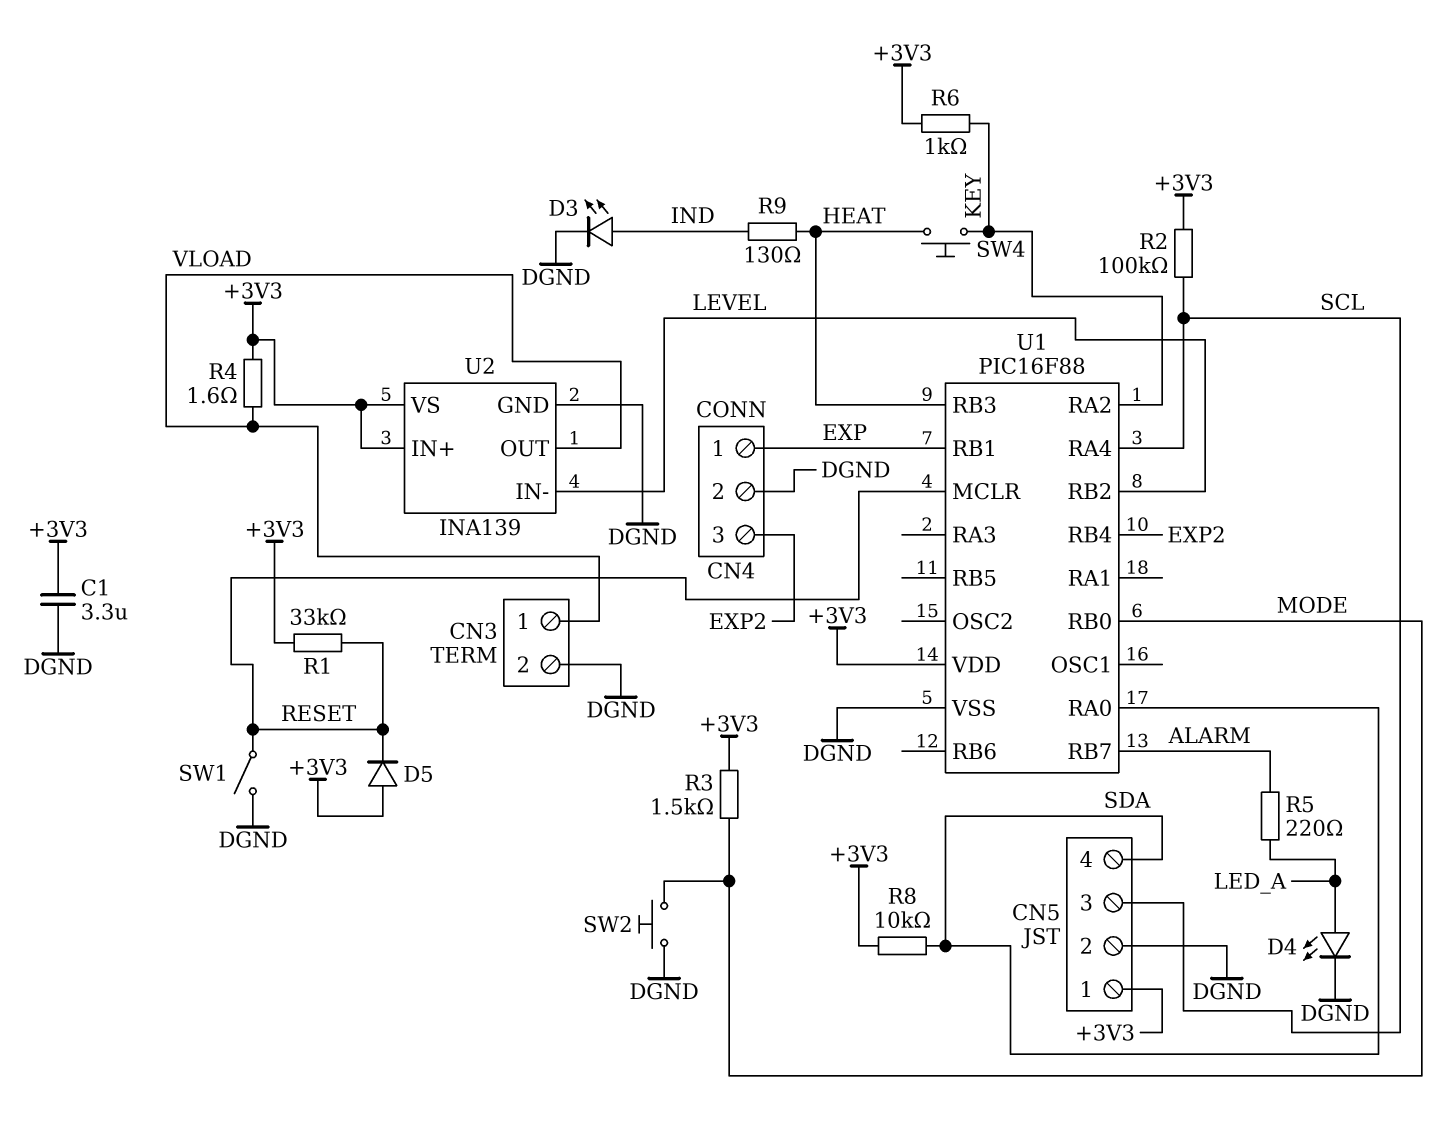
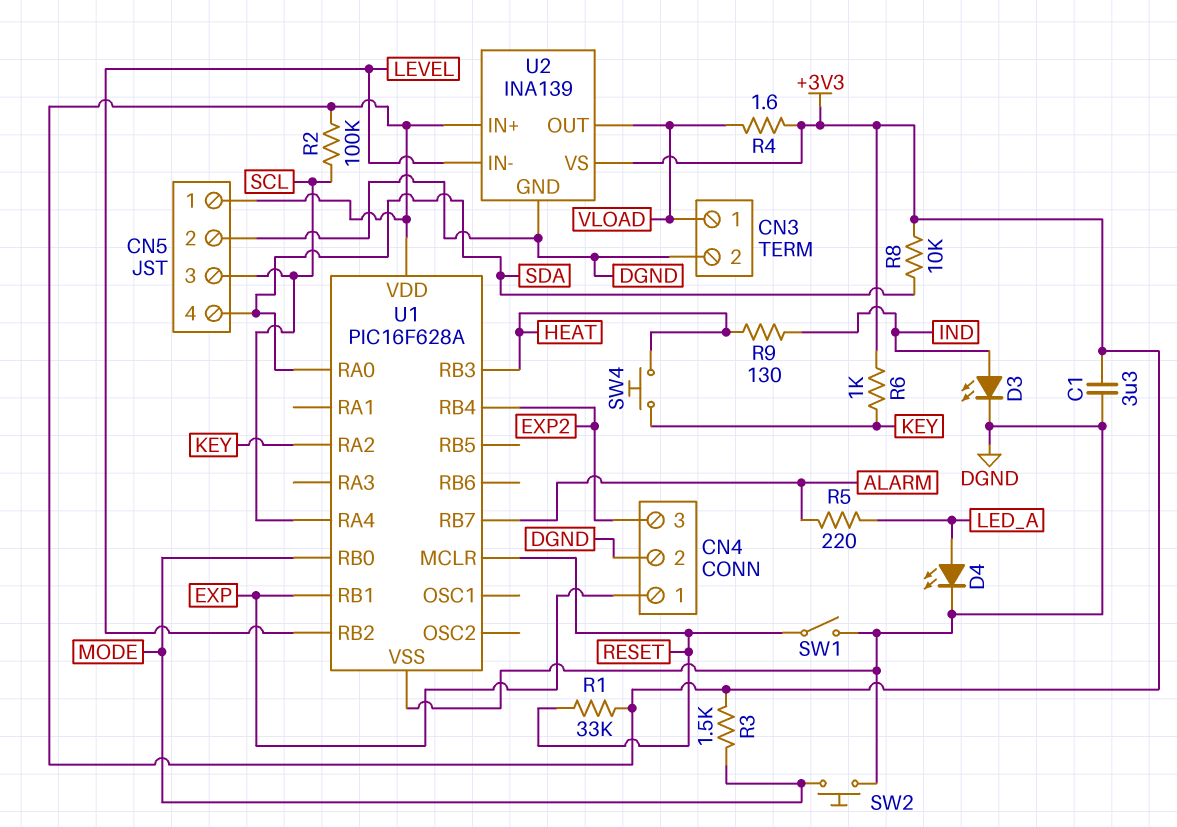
D5: diode (A +3V3, K RESET) -> none
U1: PIC16F88 -> PIC16F628A

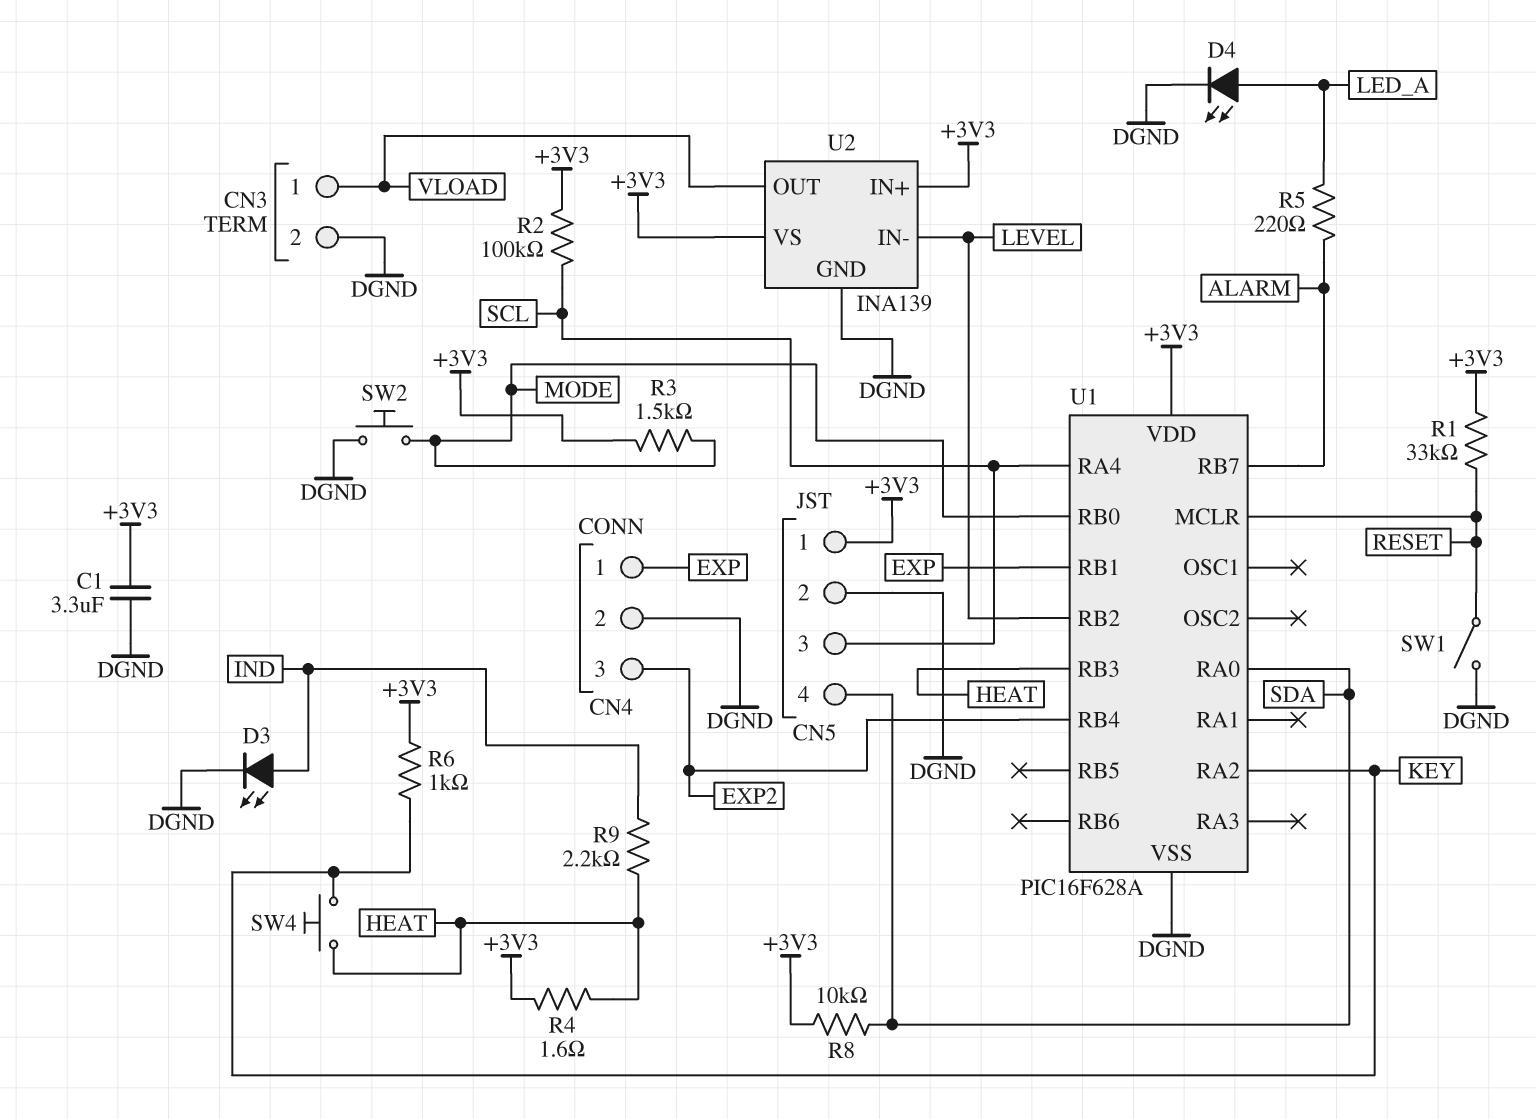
R4: 1.6 (+3V3, VLOAD) -> 1.6 (+3V3, HEAT)
R9: 130 (HEAT, IND) -> 2.2k (HEAT, IND)

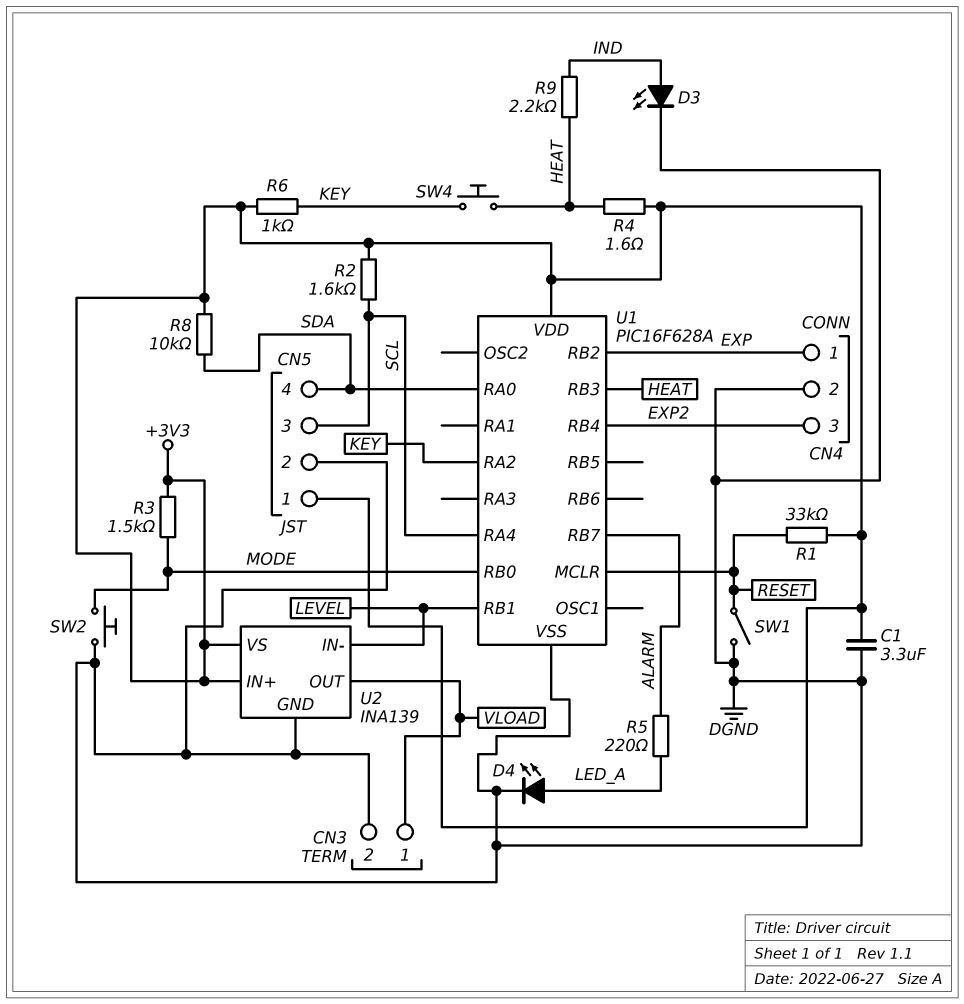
R2: 100k (+3V3, SCL) -> 1.6k (+3V3, SCL)
U1 pin RB1: EXP -> LEVEL
U1 pin RB2: LEVEL -> EXP

